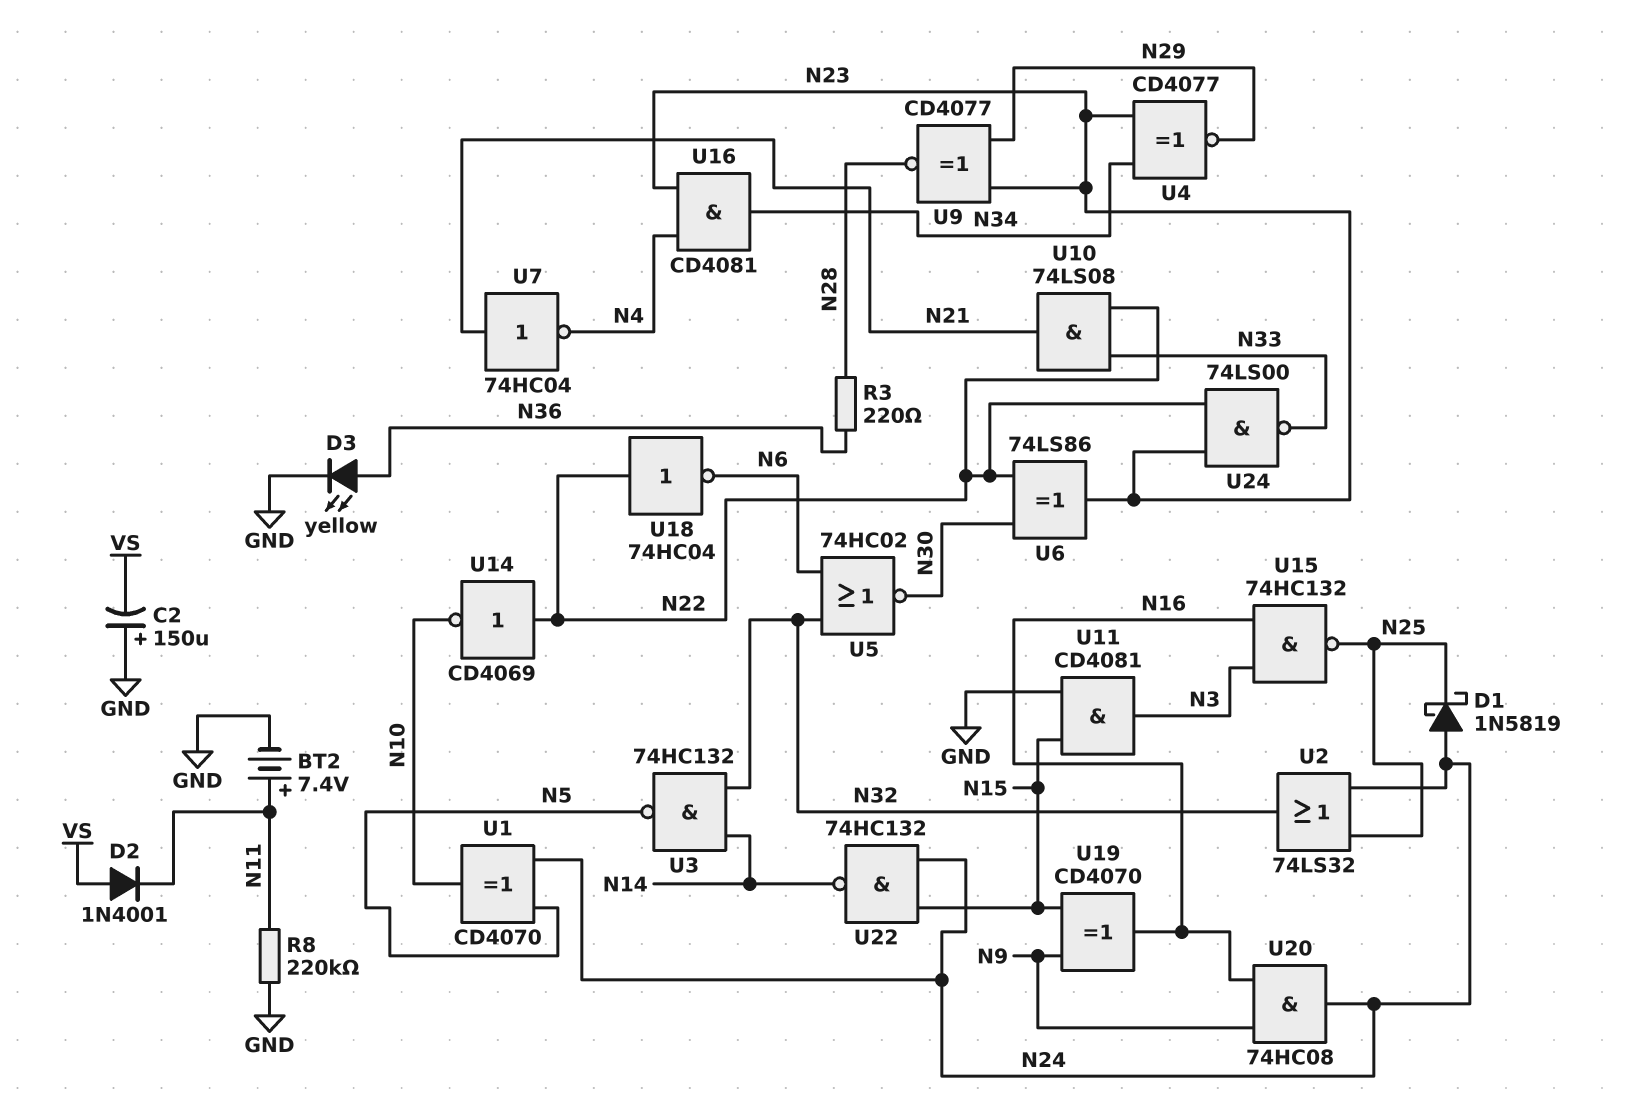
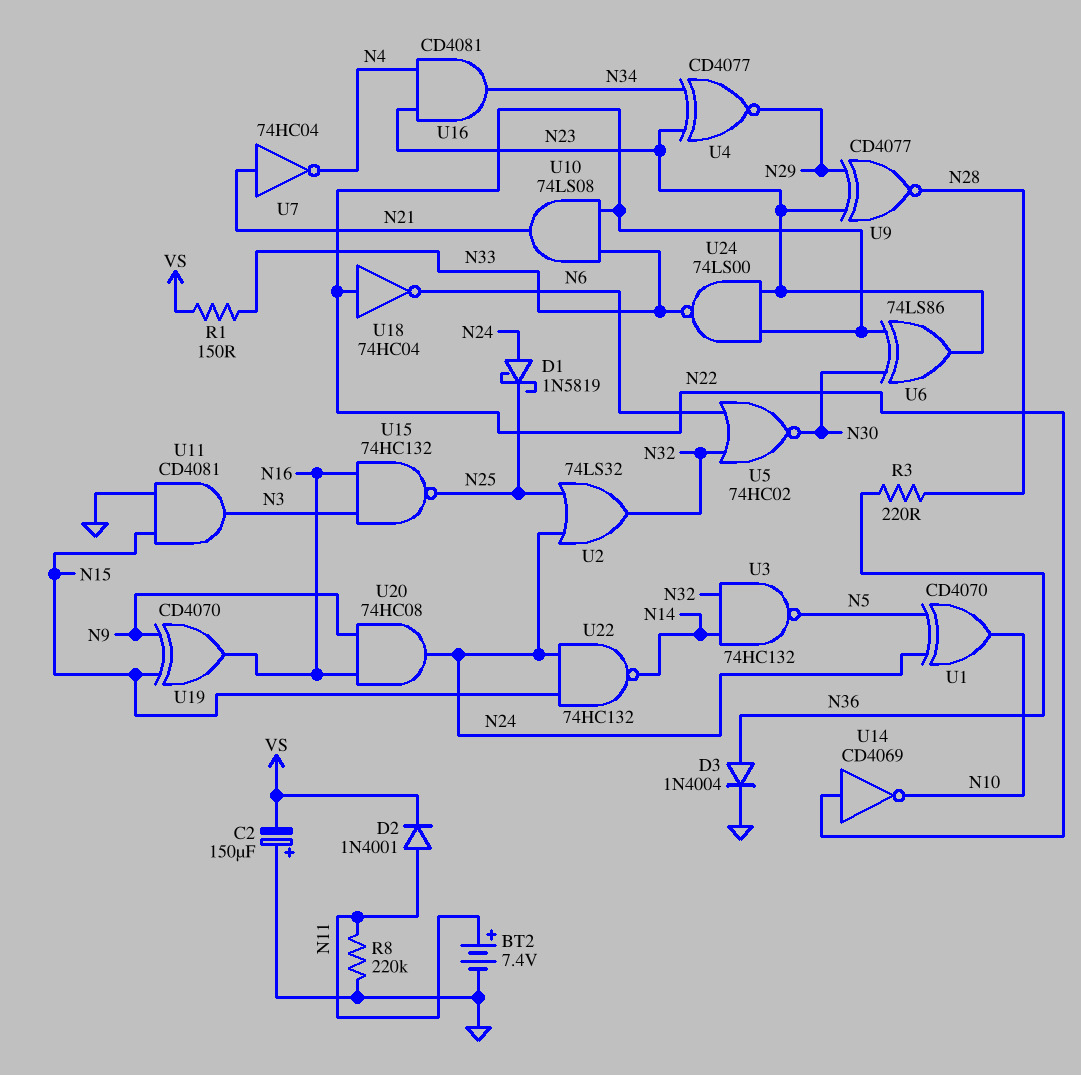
D2: diode 1N4001 (A VS, K N11) -> diode 1N4001 (A N11, K VS)
D3: LED yellow (A N36, K GND) -> diode 1N4004 (A N36, K GND)
R1: none -> 150 (N33, VS)

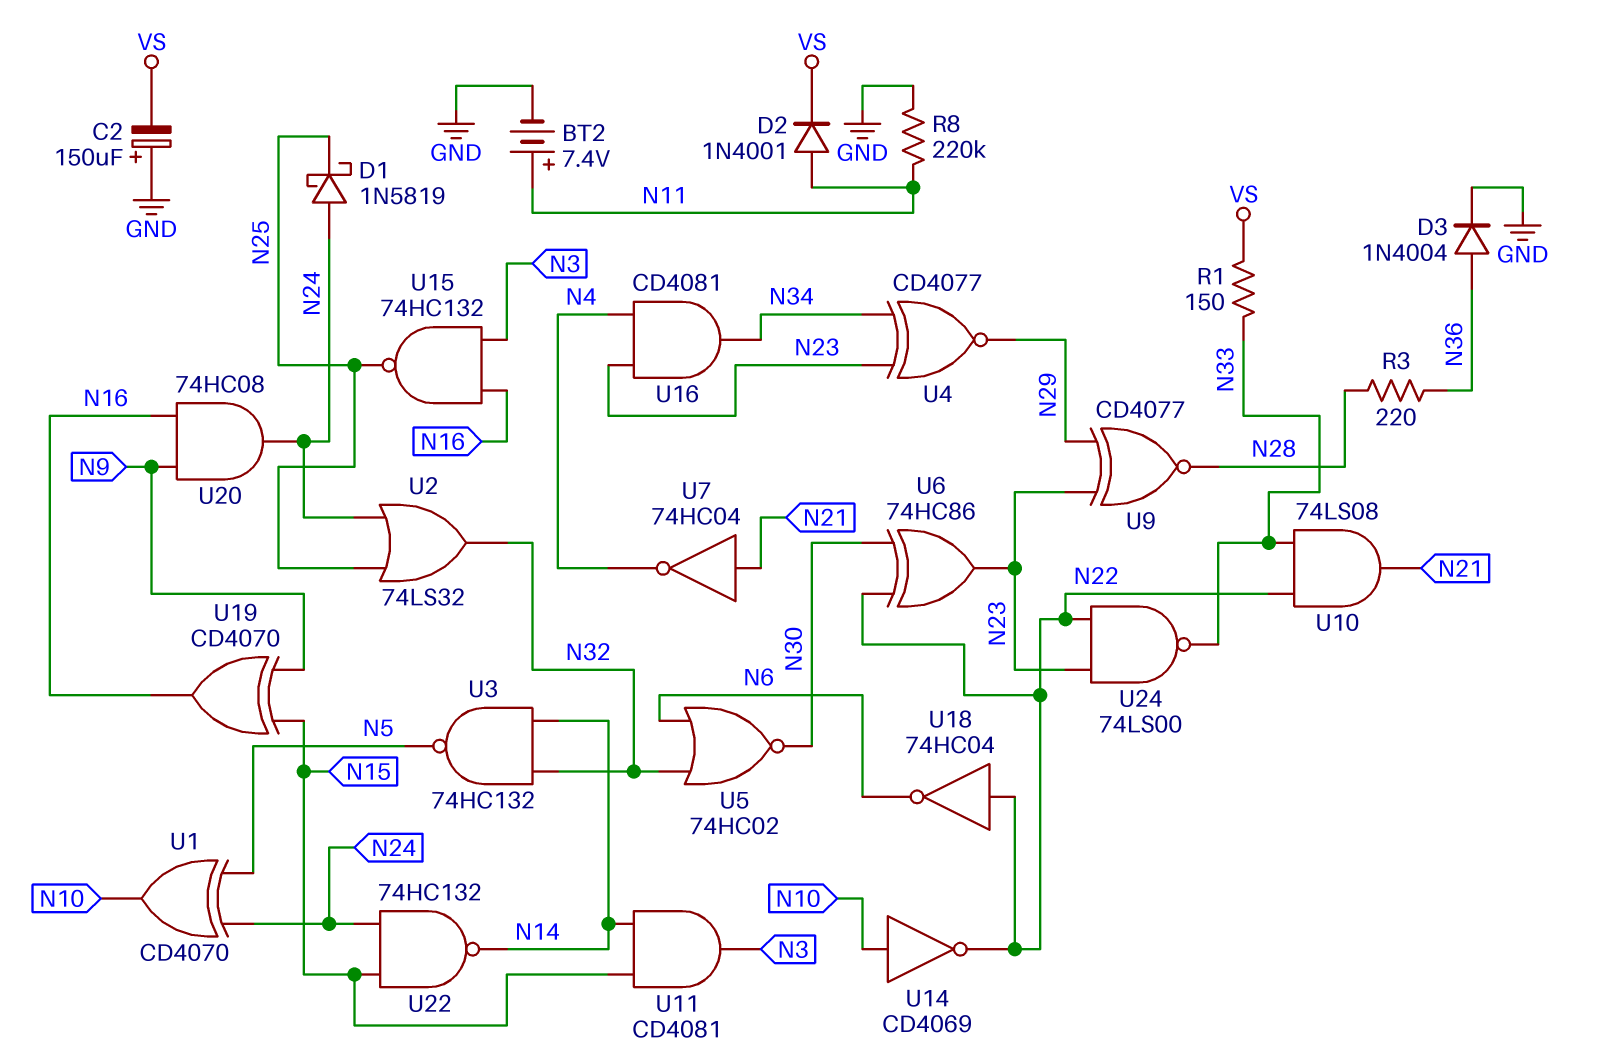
U6: XOR 74LS86 (in N22, in N30, out N23) -> XOR 74HC86 (in N22, in N30, out N23)
U11: AND CD4081 (in GND, in N15, out N3) -> AND CD4081 (in N14, in N15, out N3)
U14: NOT CD4069 (in N22, out N10) -> NOT CD4069 (in N10, out N22)

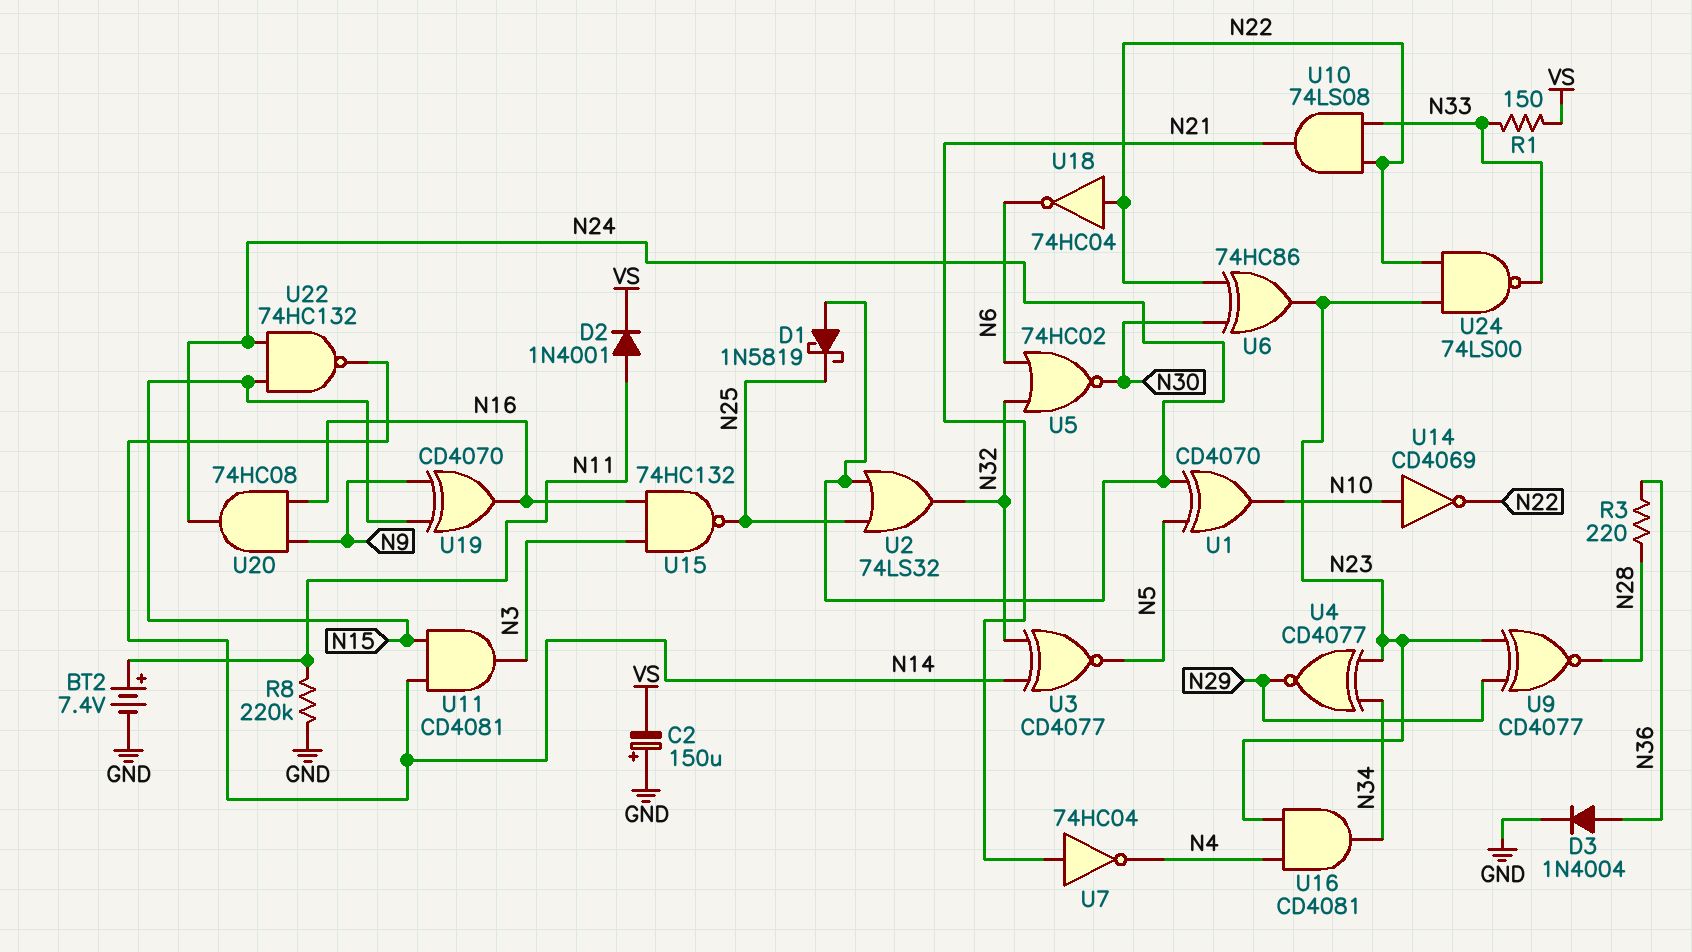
U3: NAND 74HC132 (in N14, in N32, out N5) -> XNOR CD4077 (in N14, in N32, out N5)

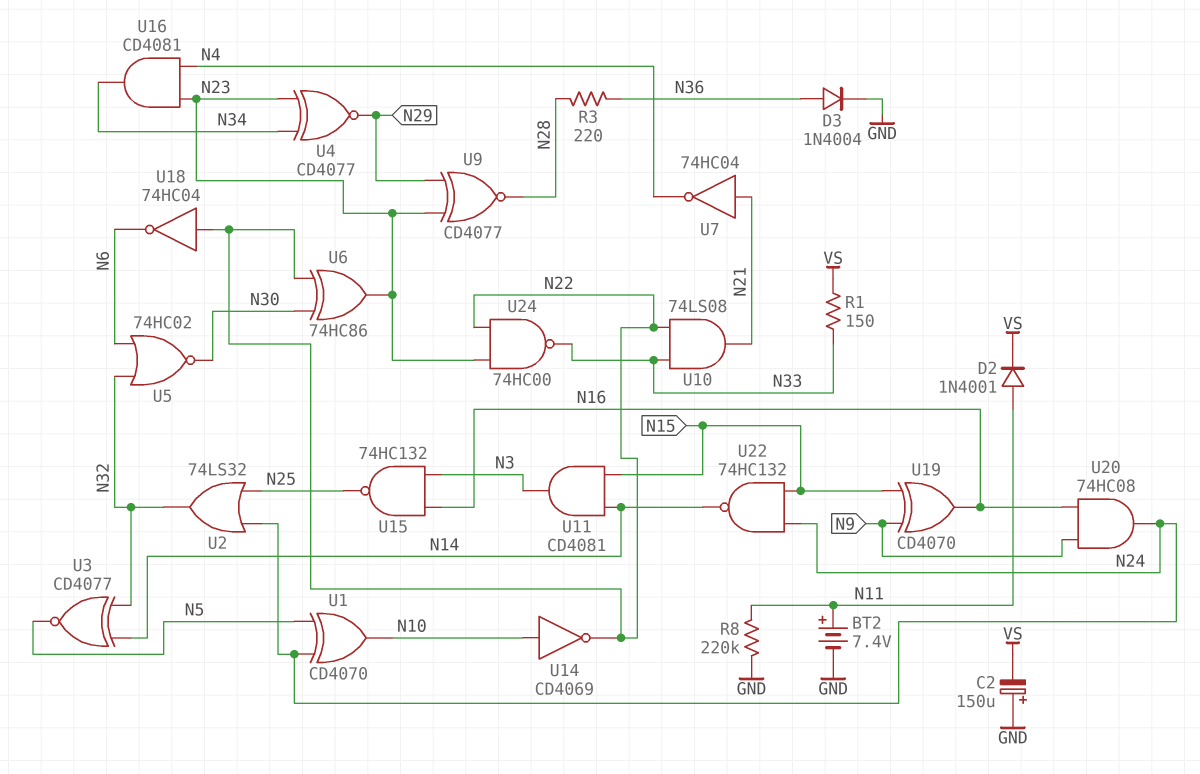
D1: schottky 1N5819 (A N24, K N25) -> none
U24: NAND 74LS00 (in N22, in N23, out N33) -> NAND 74HC00 (in N22, in N23, out N33)

